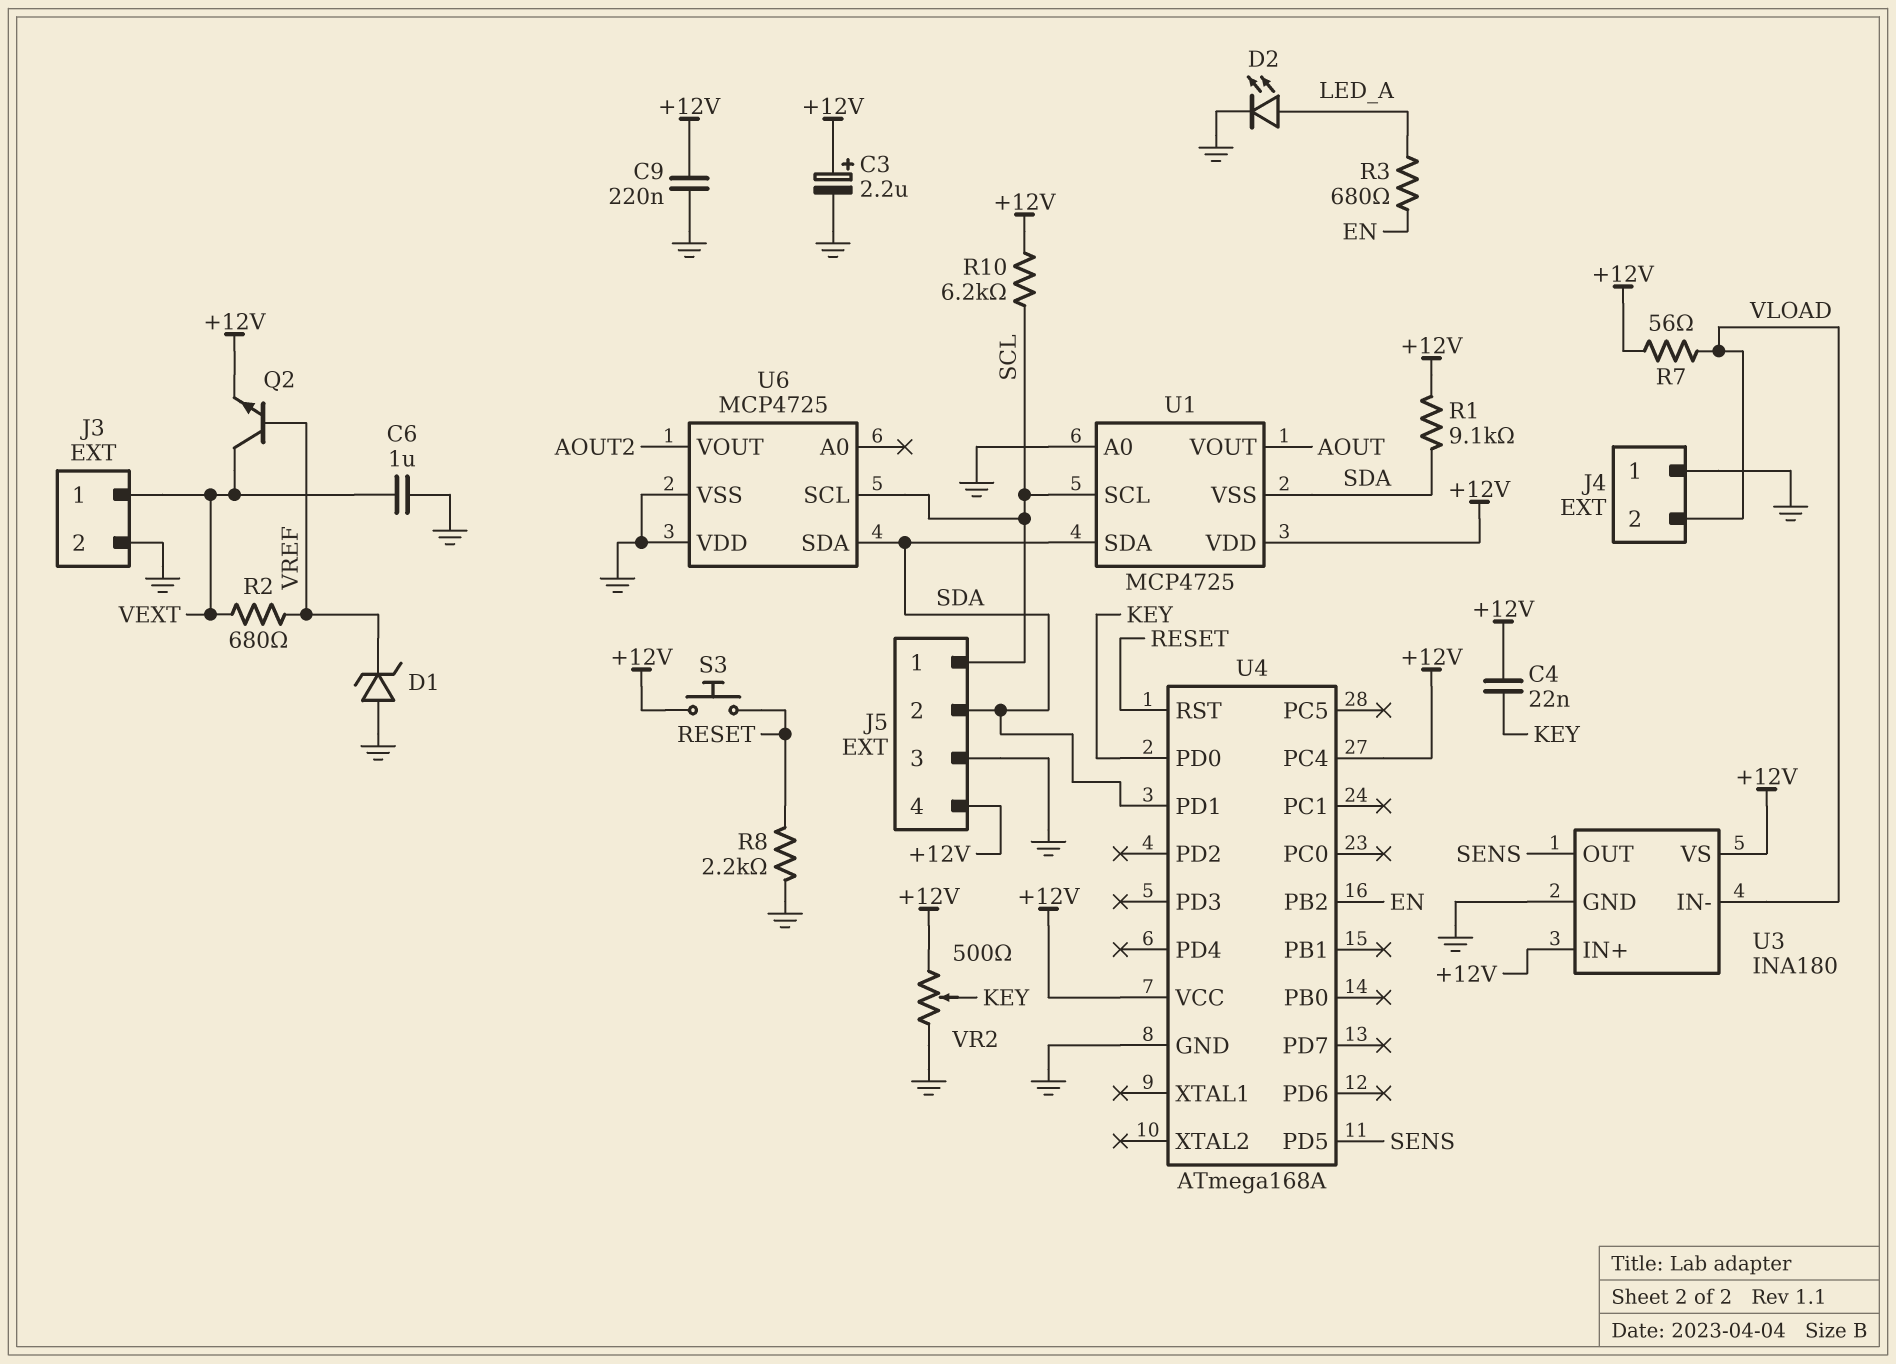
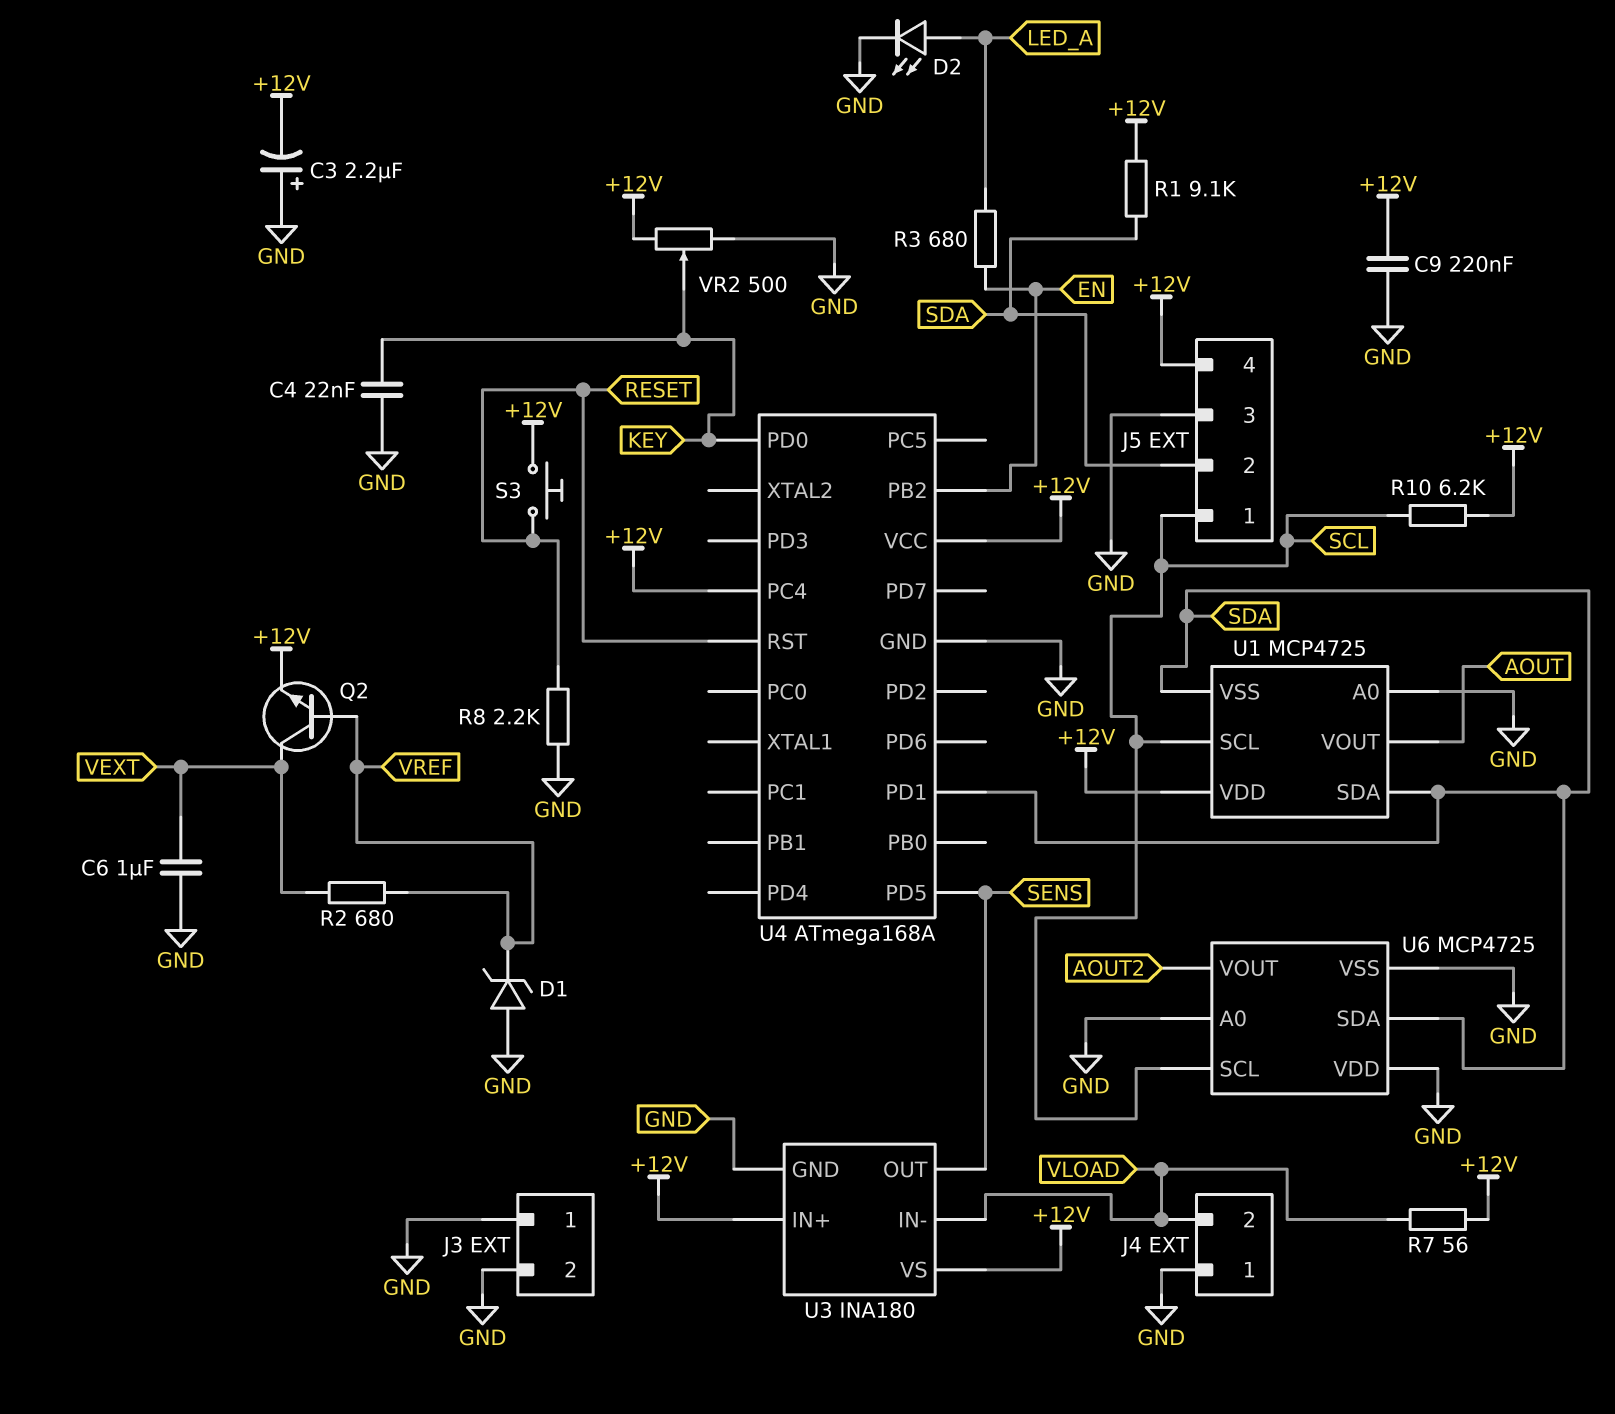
C3: 2.2uF (plus +12V, minus GND) -> 2.2uF (plus GND, minus +12V)
C4: 22nF (+12V, KEY) -> 22nF (GND, KEY)
J3 pin 1: VEXT -> GND
U6 pin A0: none -> GND

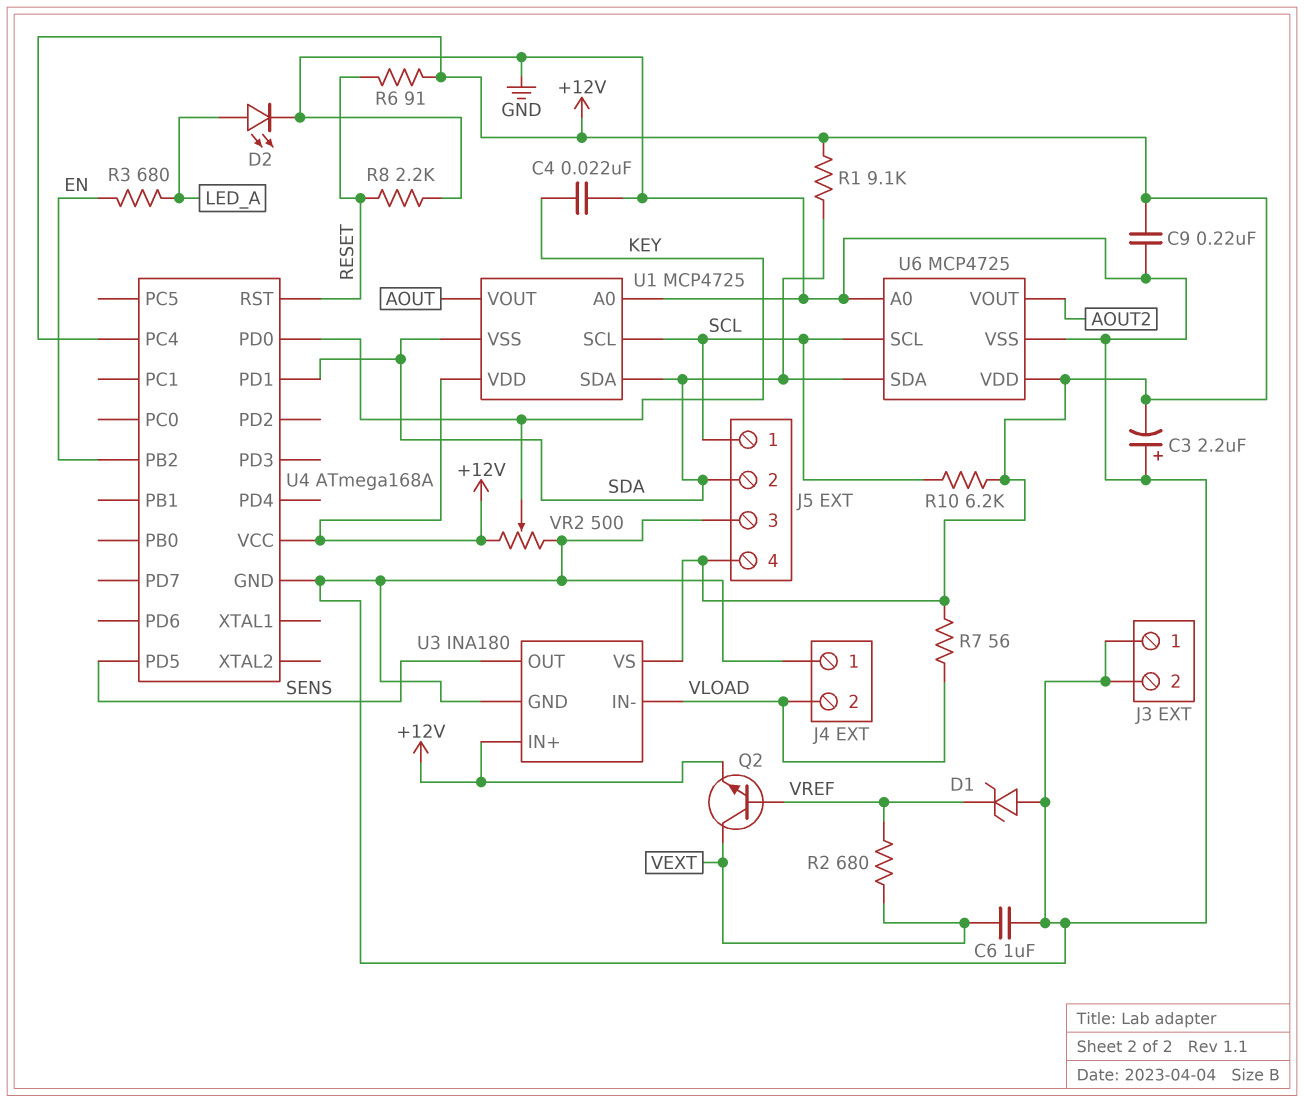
R6: none -> 91 (+12V, RESET)
S3: button (+12V, RESET) -> none
U6 pin VDD: GND -> +12V

